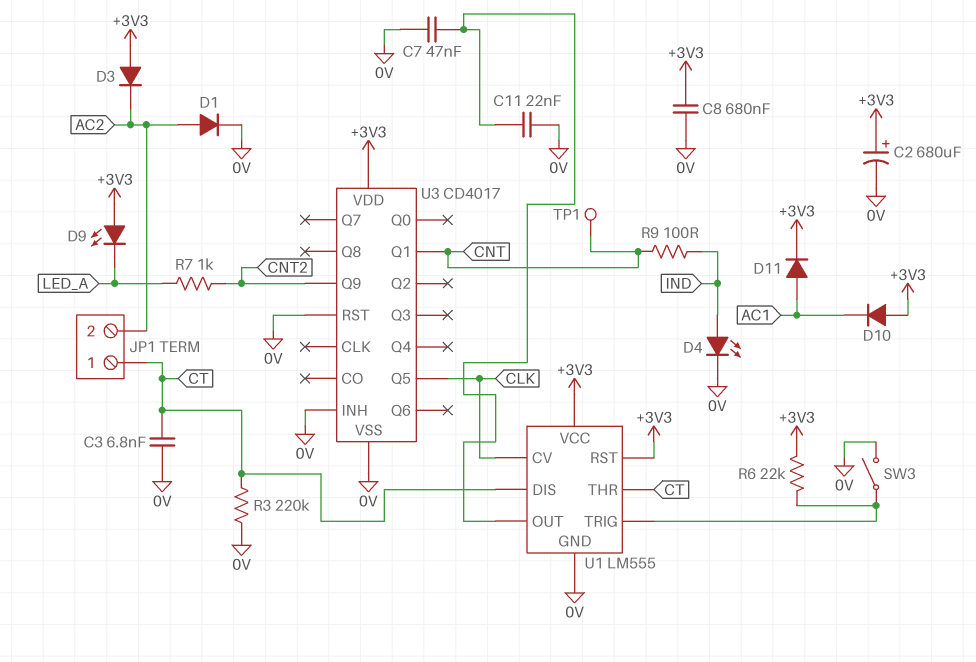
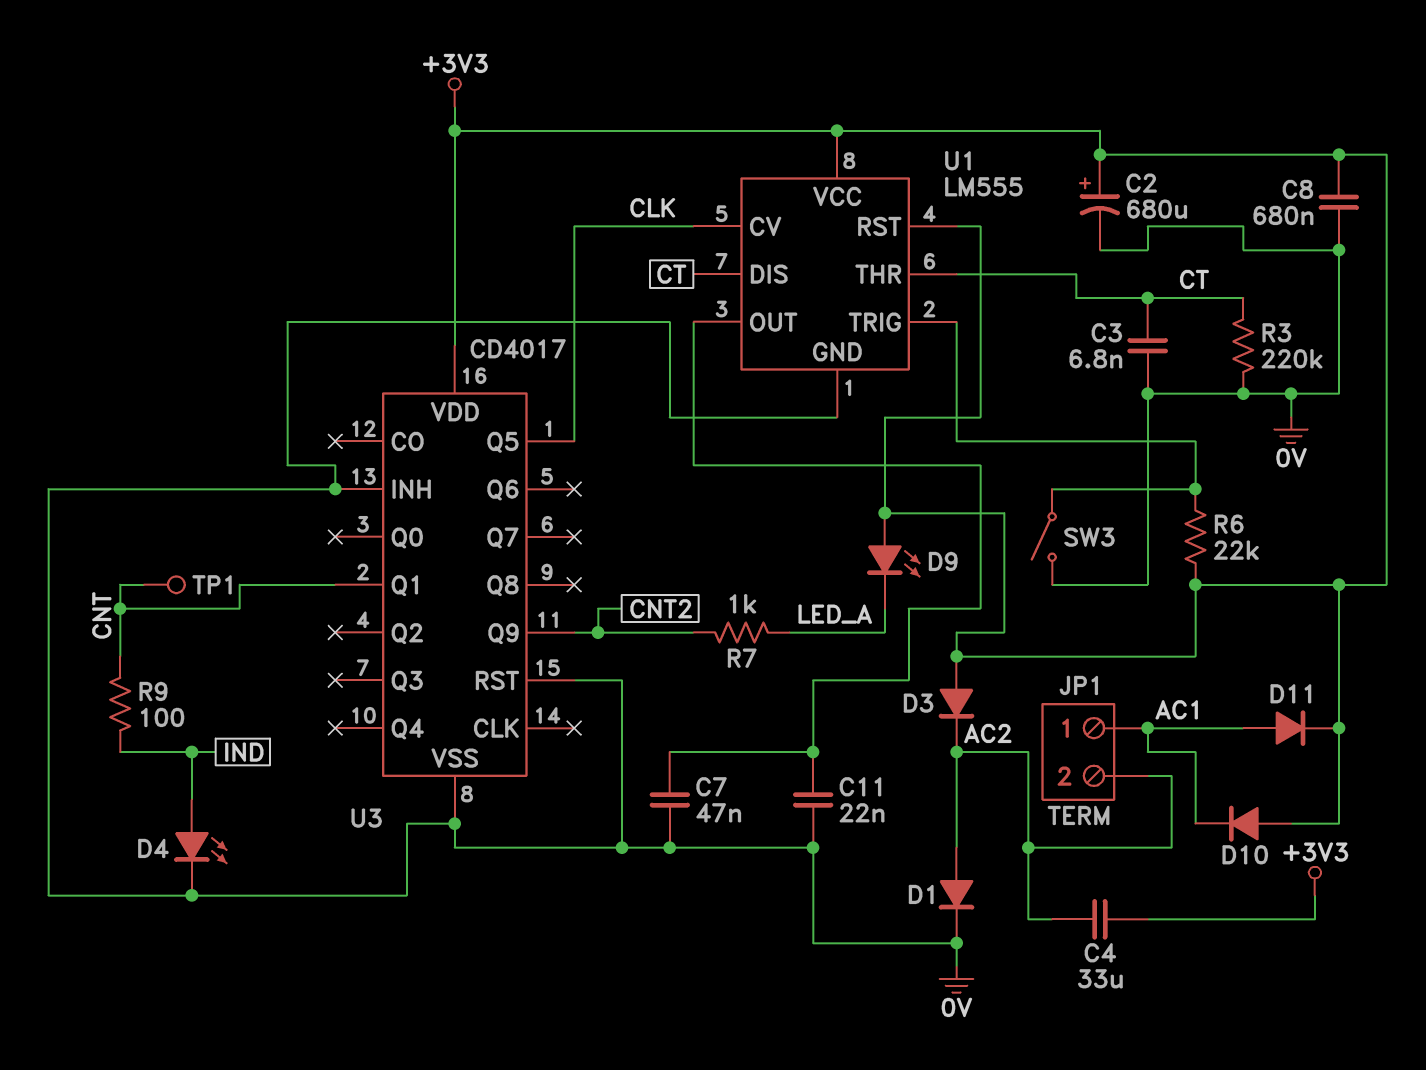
C4: none -> 33uF (+3V3, AC2)
JP1 pin 1: CT -> AC1

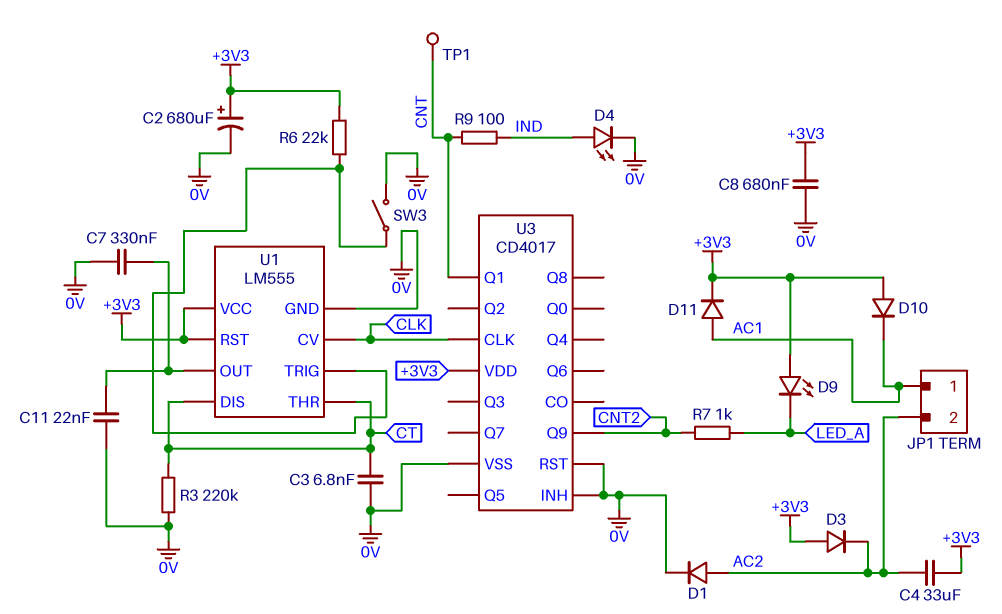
C7: 47nF (0V, U1/OUT) -> 330nF (0V, U1/OUT)
U3 pin CLK: none -> CLK
U3 pin Q5: CLK -> none

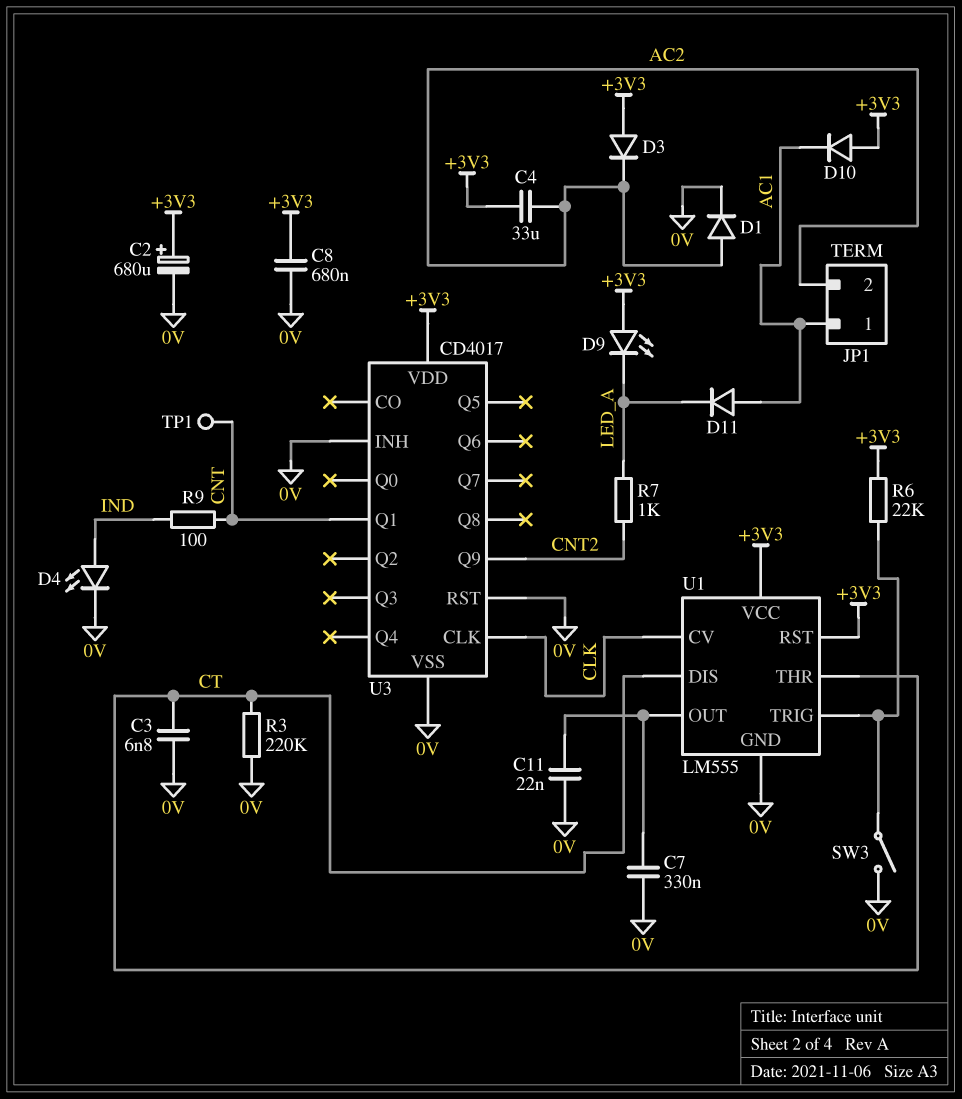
D11: diode (A AC1, K +3V3) -> diode (A AC1, K LED_A)

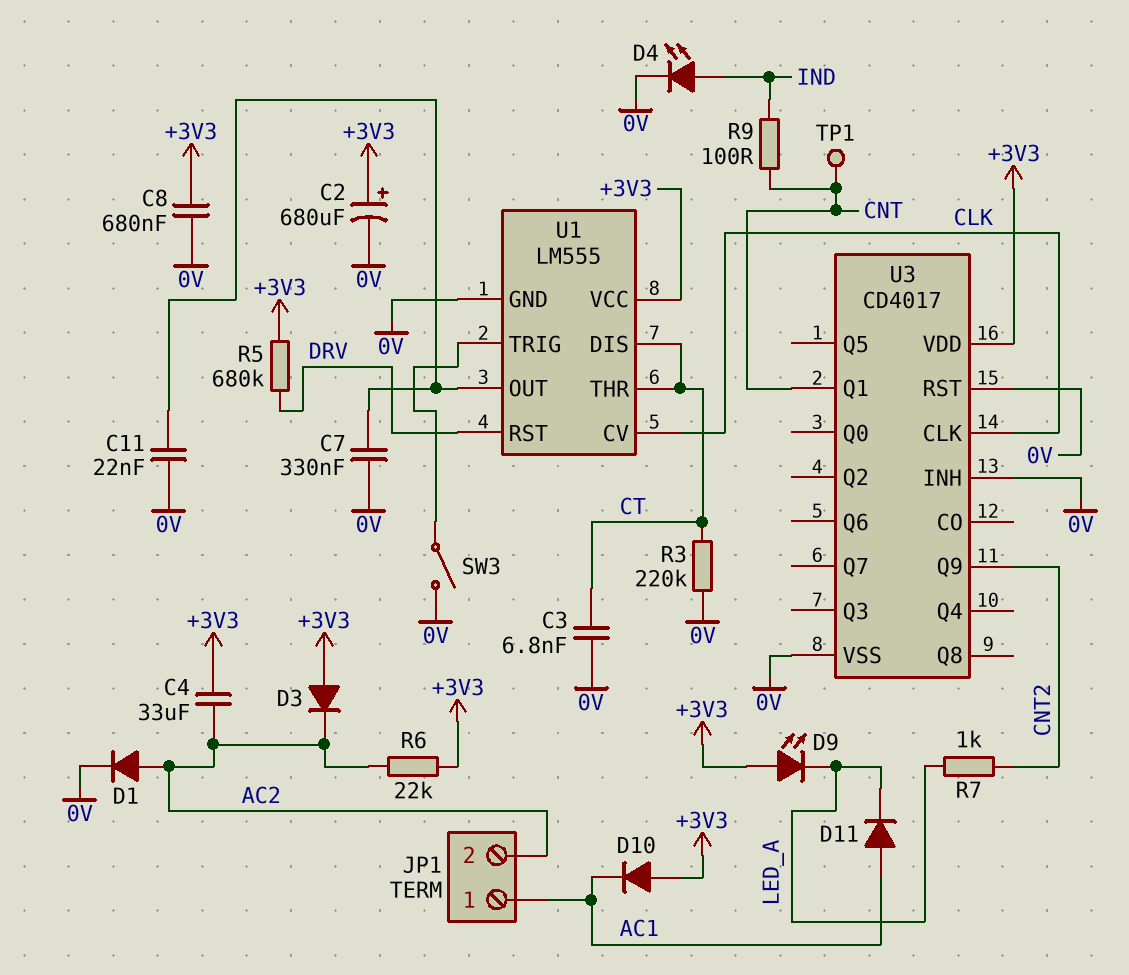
R5: none -> 680k (+3V3, DRV)
R6: 22k (+3V3, U1/TRIG) -> 22k (+3V3, AC2)
U1 pin RST: +3V3 -> DRV

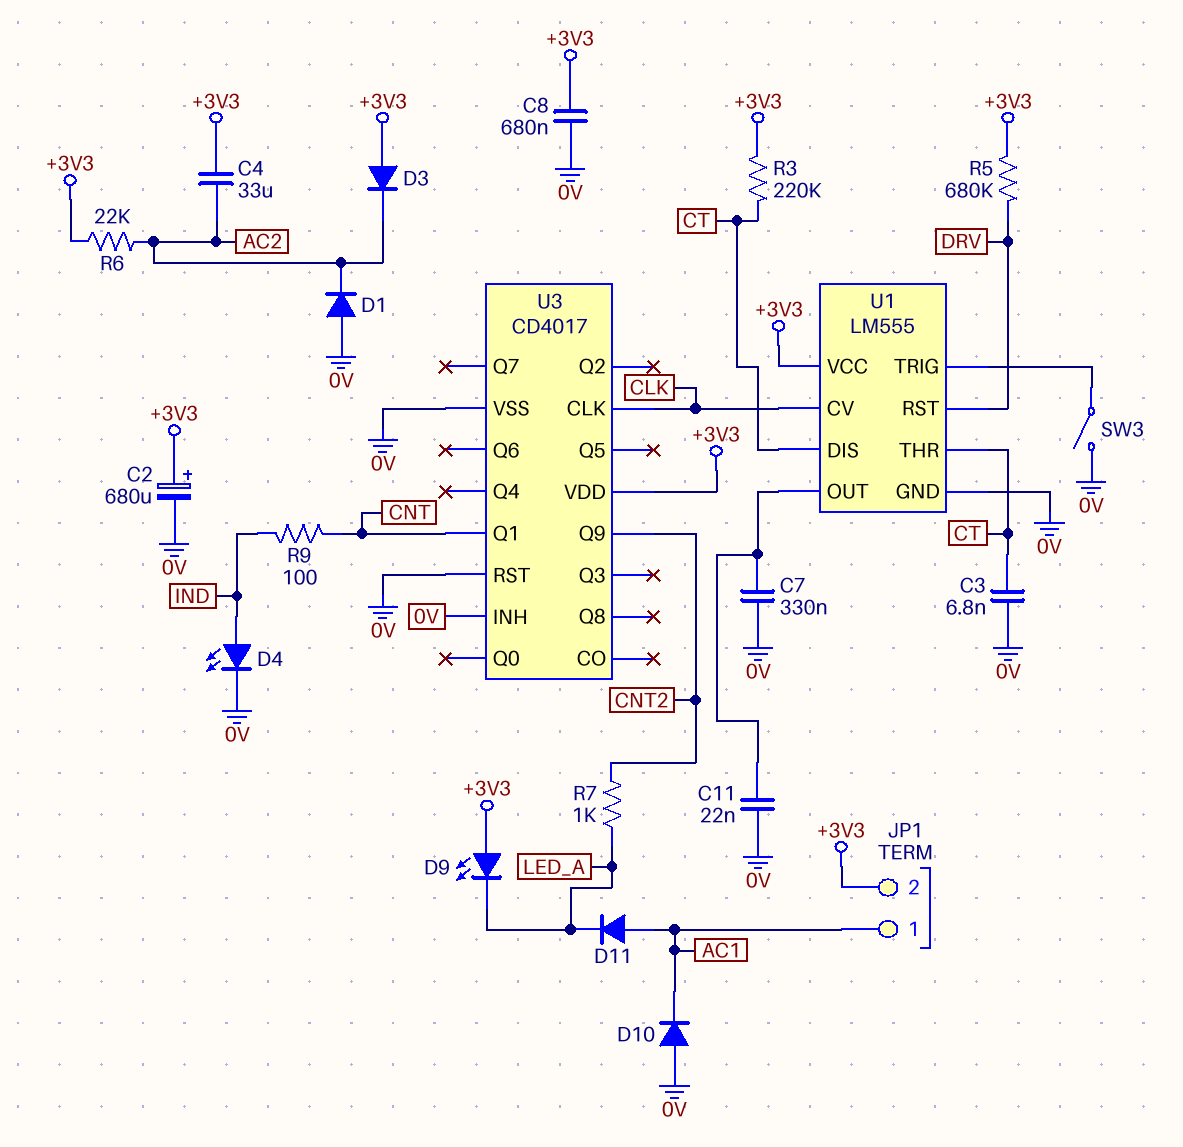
D1: diode (A AC2, K 0V) -> diode (A 0V, K AC2)
D10: diode (A +3V3, K AC1) -> diode (A 0V, K AC1)
JP1 pin 2: AC2 -> +3V3
R3: 220k (0V, CT) -> 220k (+3V3, CT)
TP1: test point (CNT) -> none

